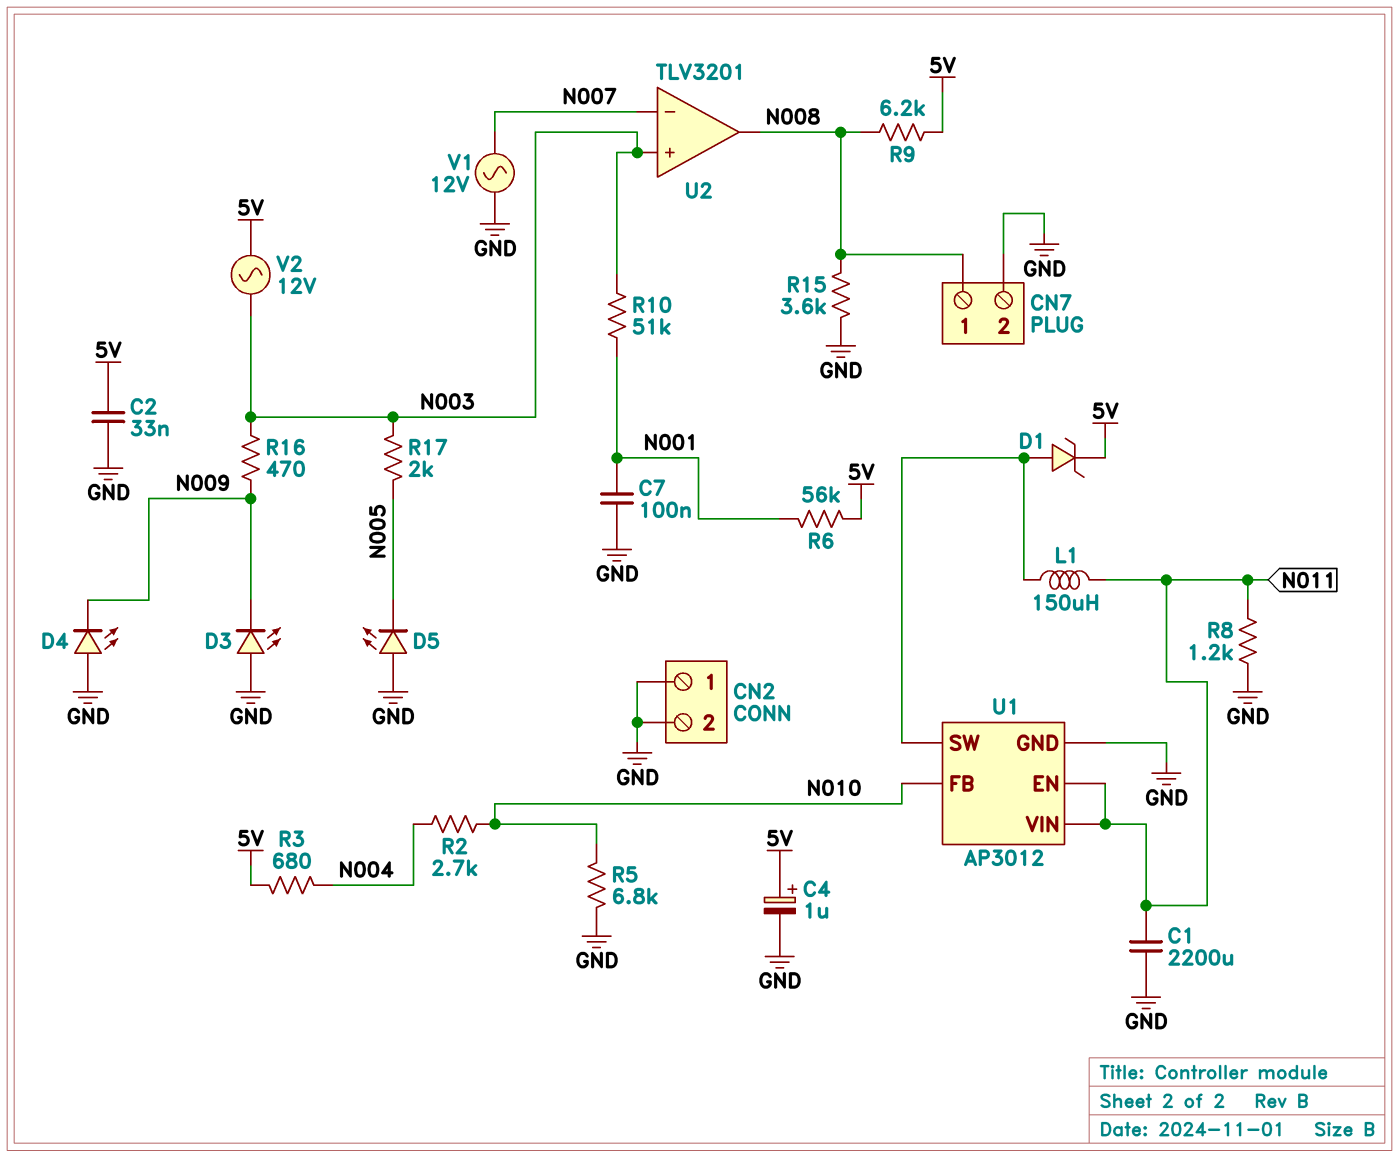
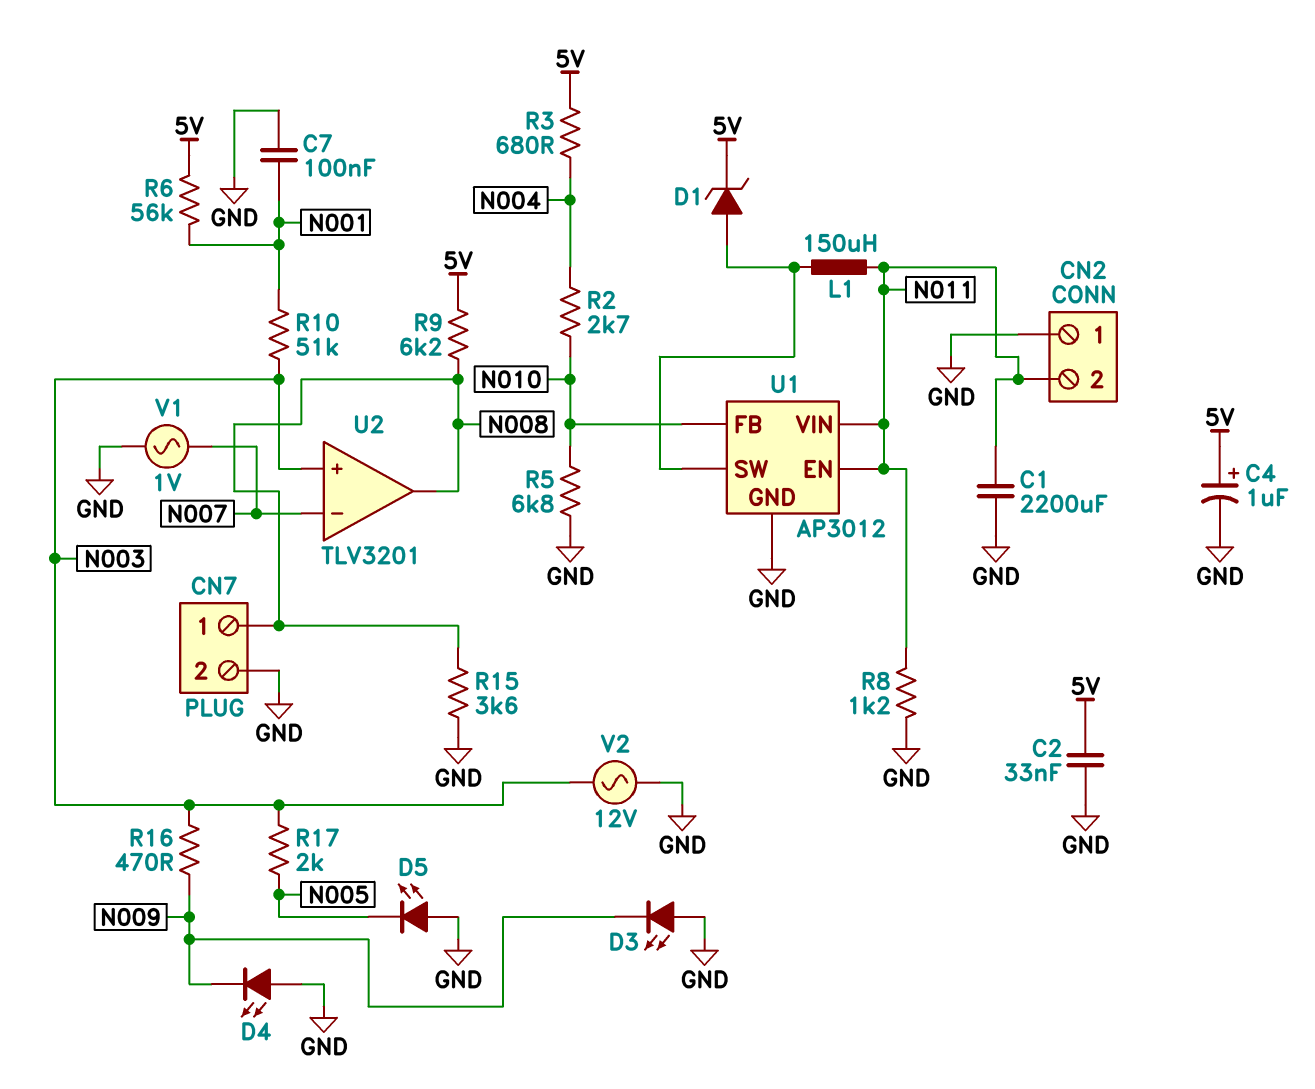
CN2 pin 2: GND -> N011
V1: AC 12V (GND, N007) -> AC 1V (GND, N007)
V2: AC 12V (5V, N003) -> AC 12V (GND, N003)

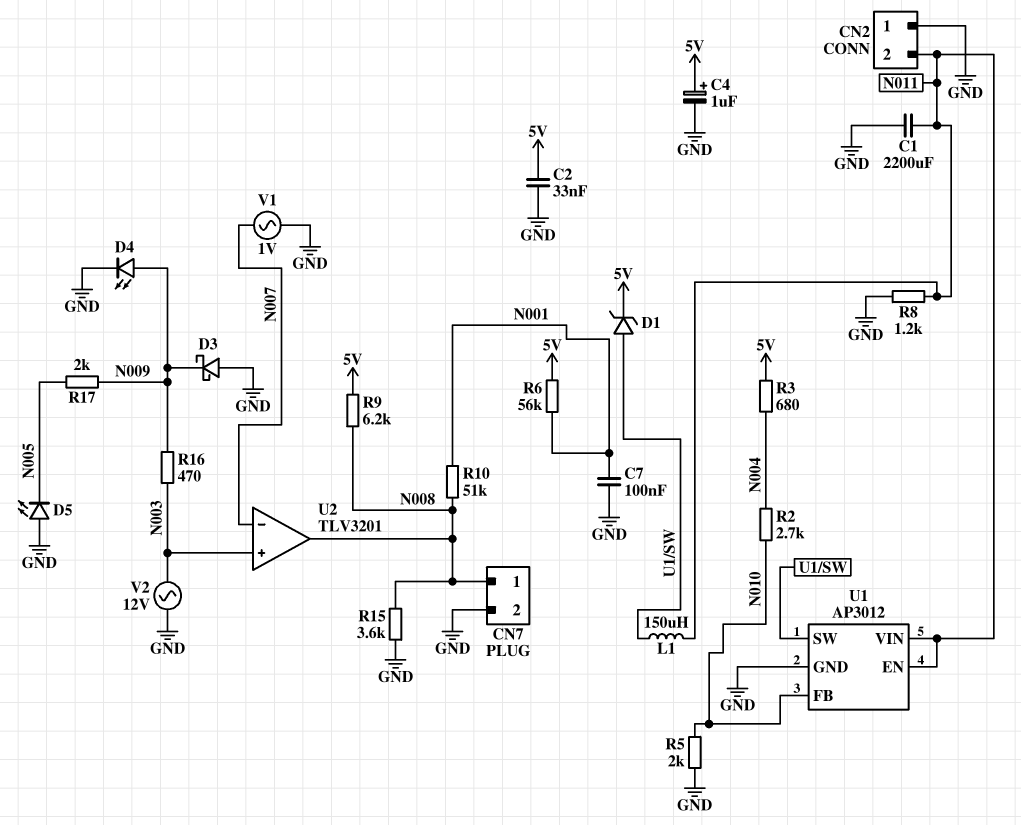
D3: LED (A GND, K N009) -> schottky (A GND, K N009)
D4: LED (A GND, K N009) -> LED (A N009, K GND)
R5: 6.8k (GND, N010) -> 2k (GND, N010)
R10: 51k (N001, N003) -> 51k (N001, N008)
R17: 2k (N003, N005) -> 2k (N005, N009)

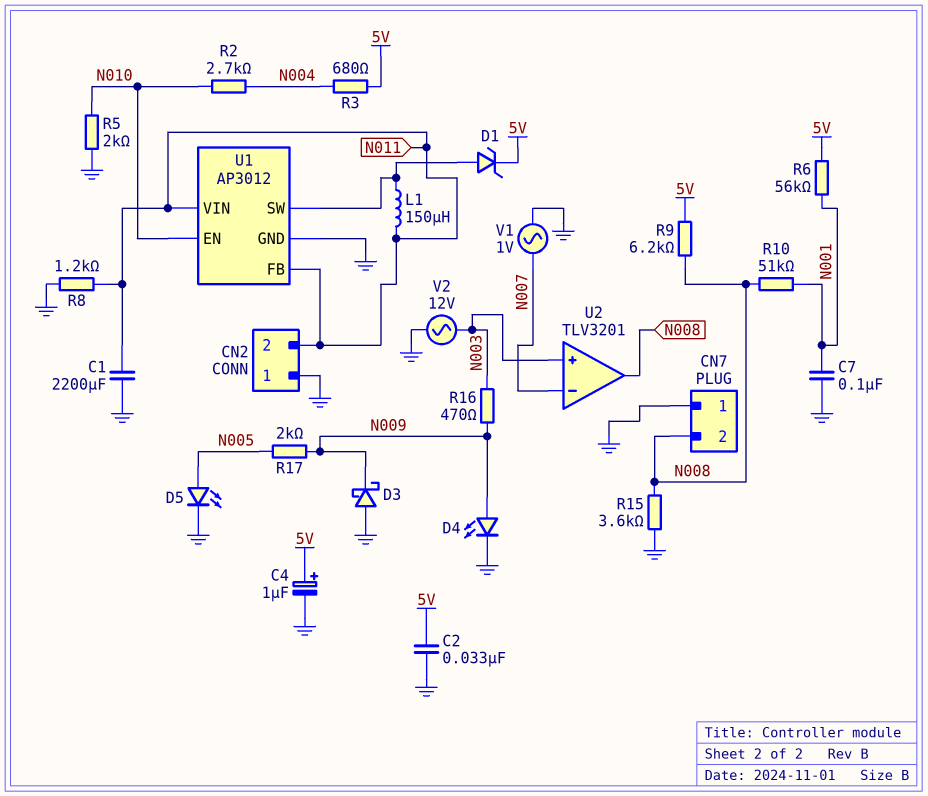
CN7 pin 1: N008 -> GND
CN7 pin 2: GND -> N008
D5: LED (A GND, K N005) -> LED (A N005, K GND)
U1 pin EN: N011 -> N010
U1 pin FB: N010 -> N011

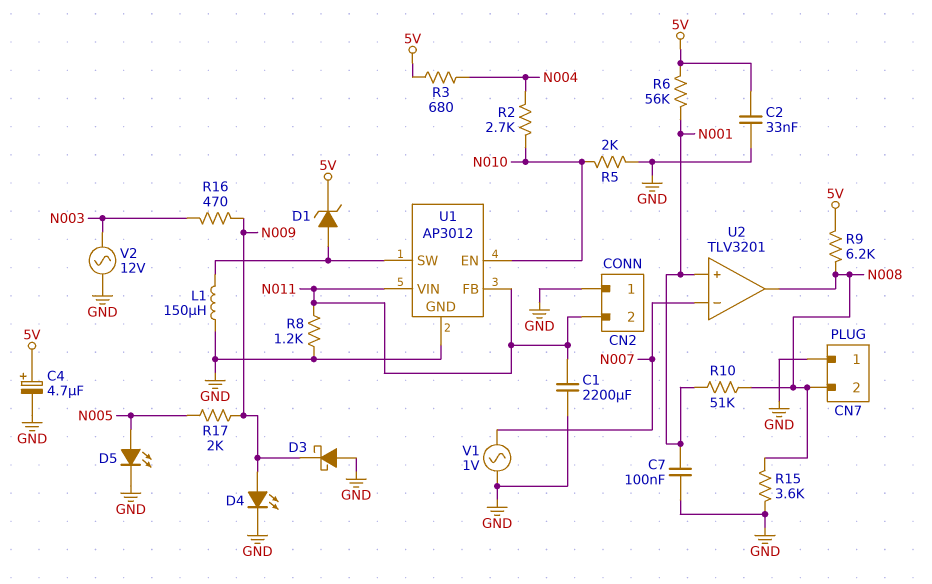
C4: 1uF (plus 5V, minus GND) -> 4.7uF (plus 5V, minus GND)
L1: 150uH (N011, U1/SW) -> 150uH (GND, U1/SW)
U2 pin in+: N003 -> N001

